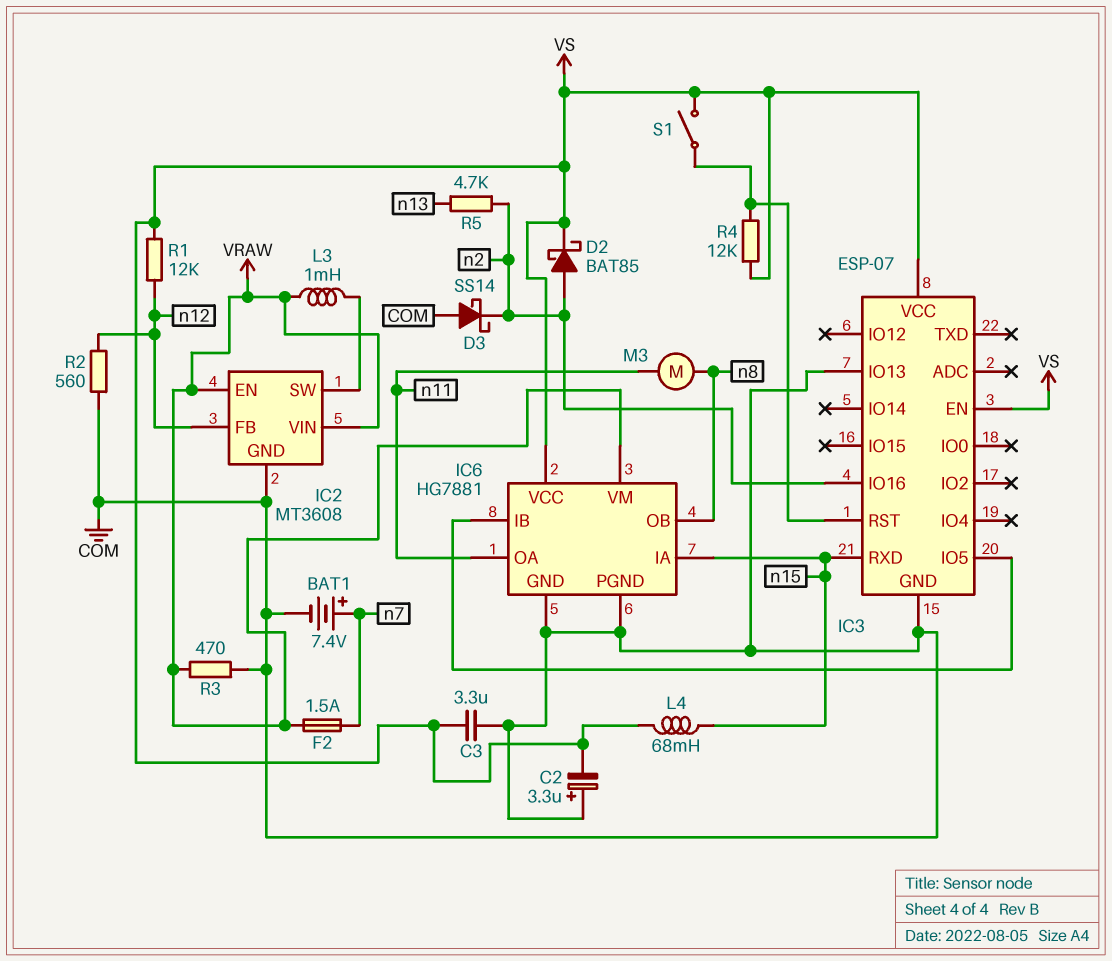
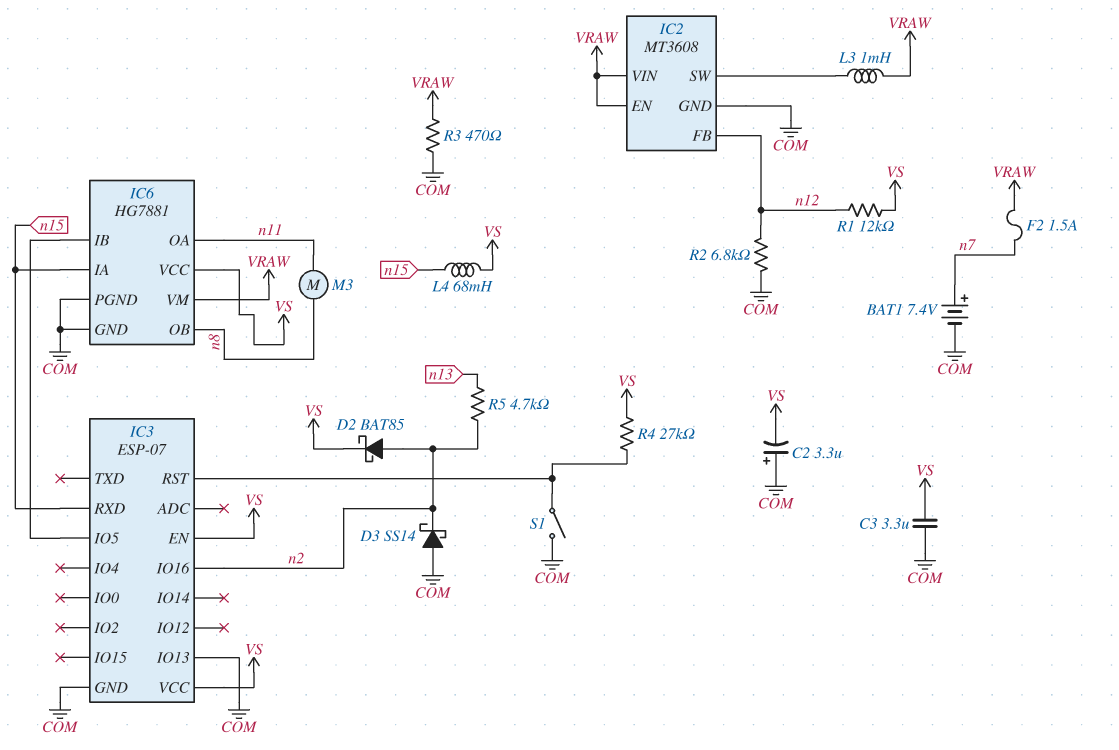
R2: 560 (COM, n12) -> 6.8k (COM, n12)
R4: 12k (IC3/RST, VS) -> 27k (IC3/RST, VS)
S1: switch (IC3/RST, VS) -> switch (COM, IC3/RST)

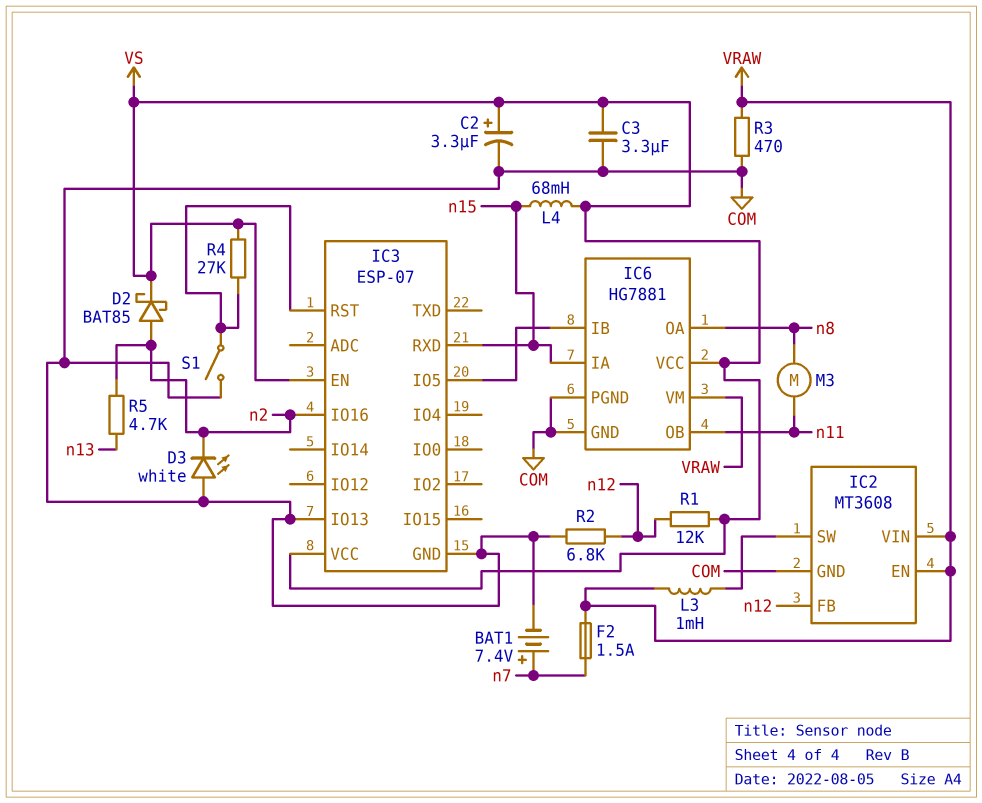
C2: 3.3uF (plus COM, minus VS) -> 3.3uF (plus VS, minus COM)
D3: schottky SS14 (A COM, K n2) -> LED white (A COM, K n2)
IC6 pin OA: n11 -> n8
IC6 pin OB: n8 -> n11

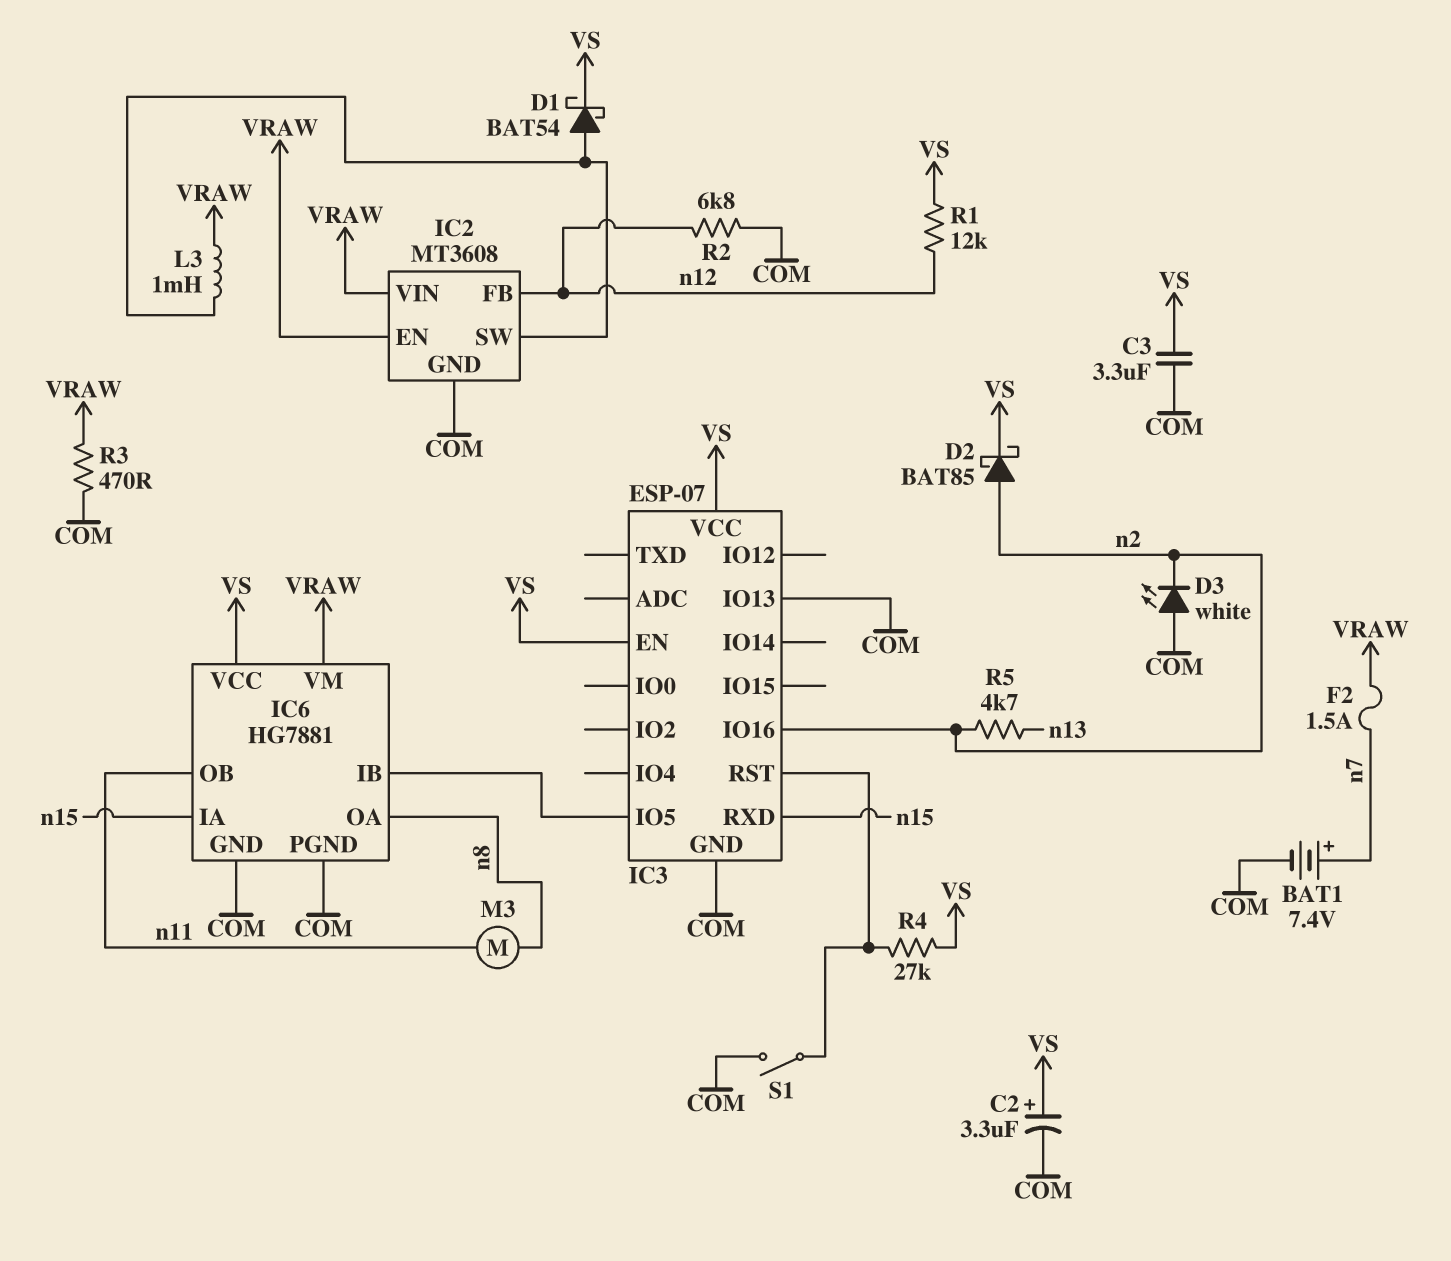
D1: none -> schottky BAT54 (A IC2/SW, K VS)
L4: 68mH (VS, n15) -> none

